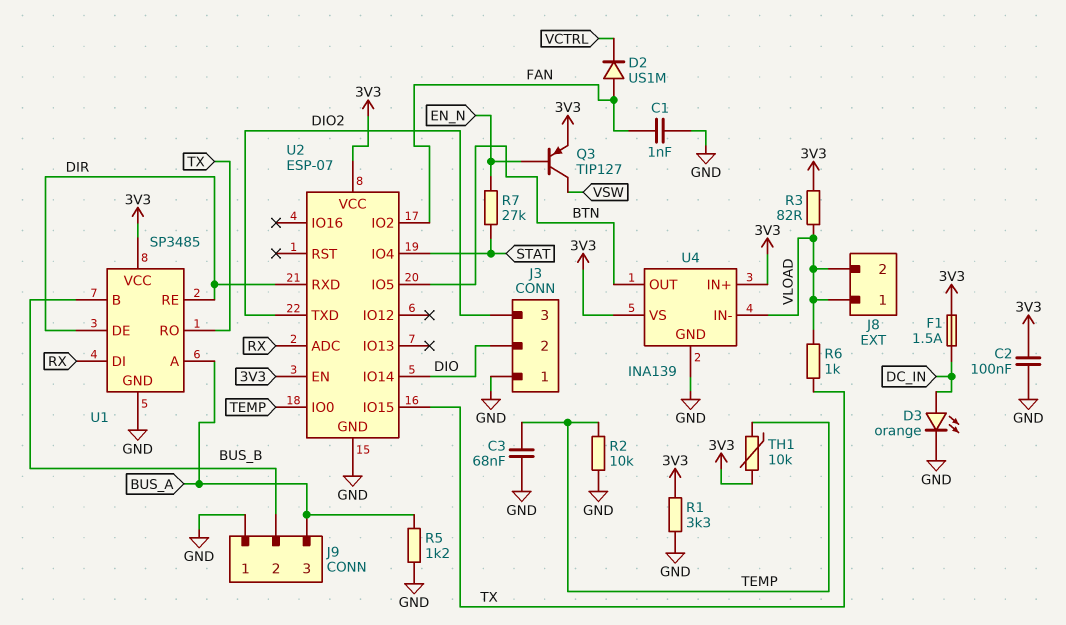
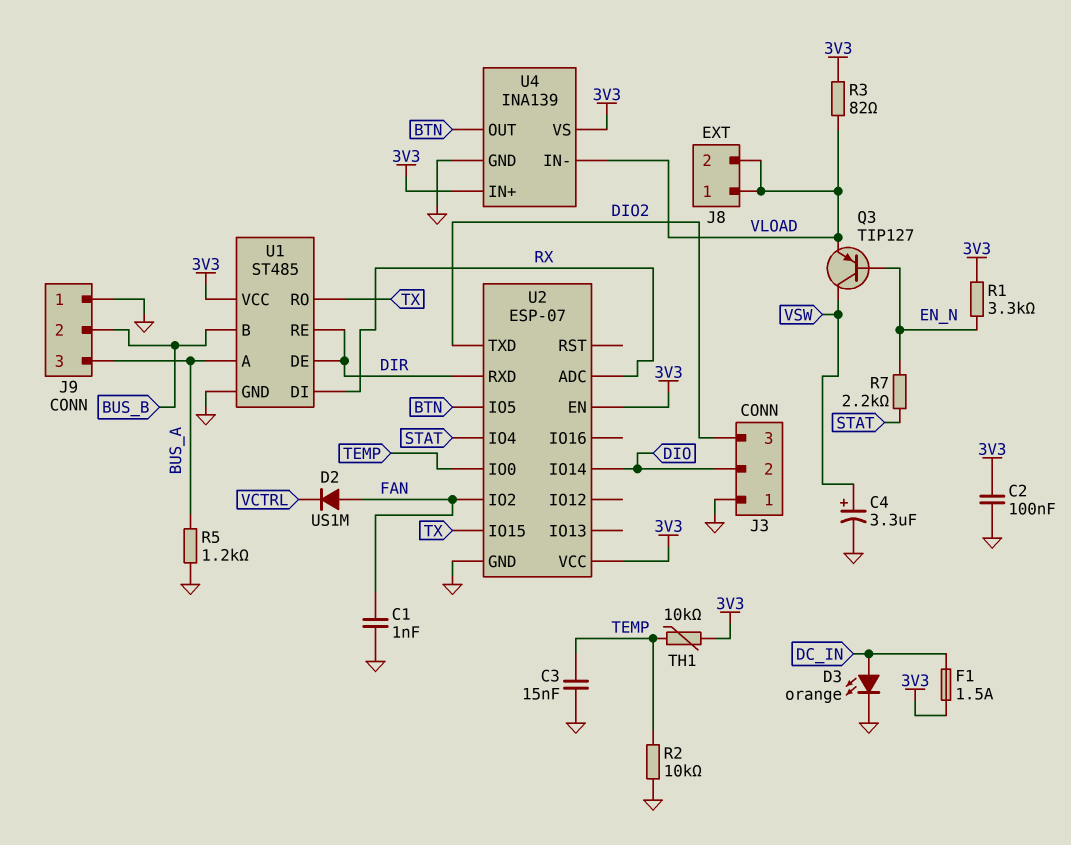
C3: 68nF (GND, TEMP) -> 15nF (GND, TEMP)
C4: none -> 3.3uF (plus VSW, minus GND)
Q3: PNP TIP127 (B EN_N, C VSW, E 3V3) -> PNP TIP127 (B EN_N, C VSW, E VLOAD)
R1: 3.3k (3V3, GND) -> 3.3k (3V3, EN_N)
R6: 1k (TX, VLOAD) -> none
R7: 27k (EN_N, STAT) -> 2.2k (EN_N, STAT)
U1: SP3485 -> ST485

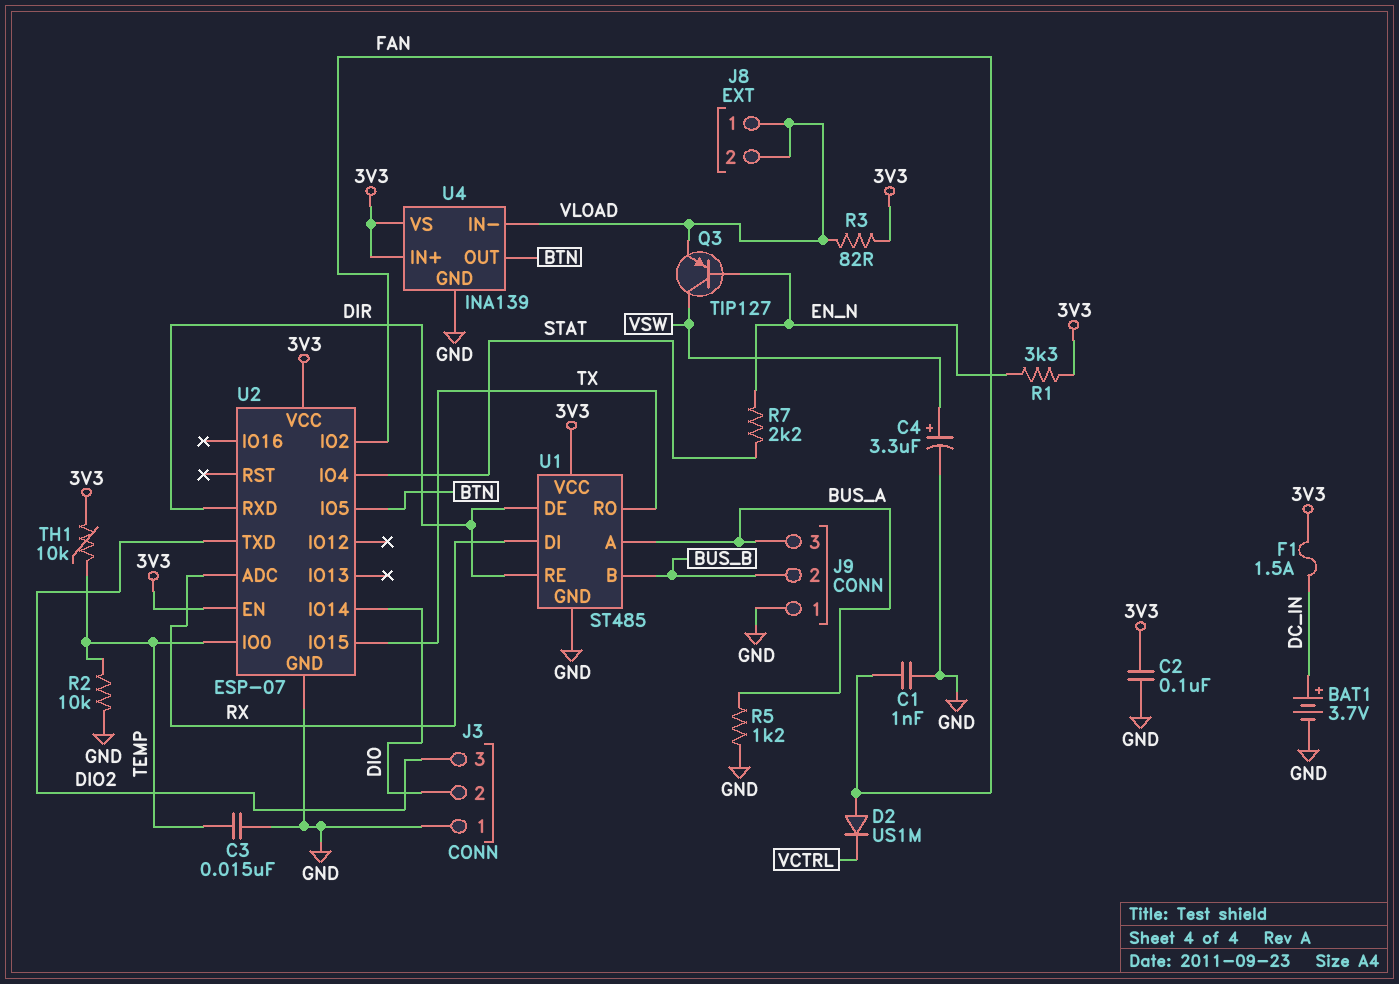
BAT1: none -> 3.7V (plus DC_IN, minus GND)
D3: LED orange (A DC_IN, K GND) -> none

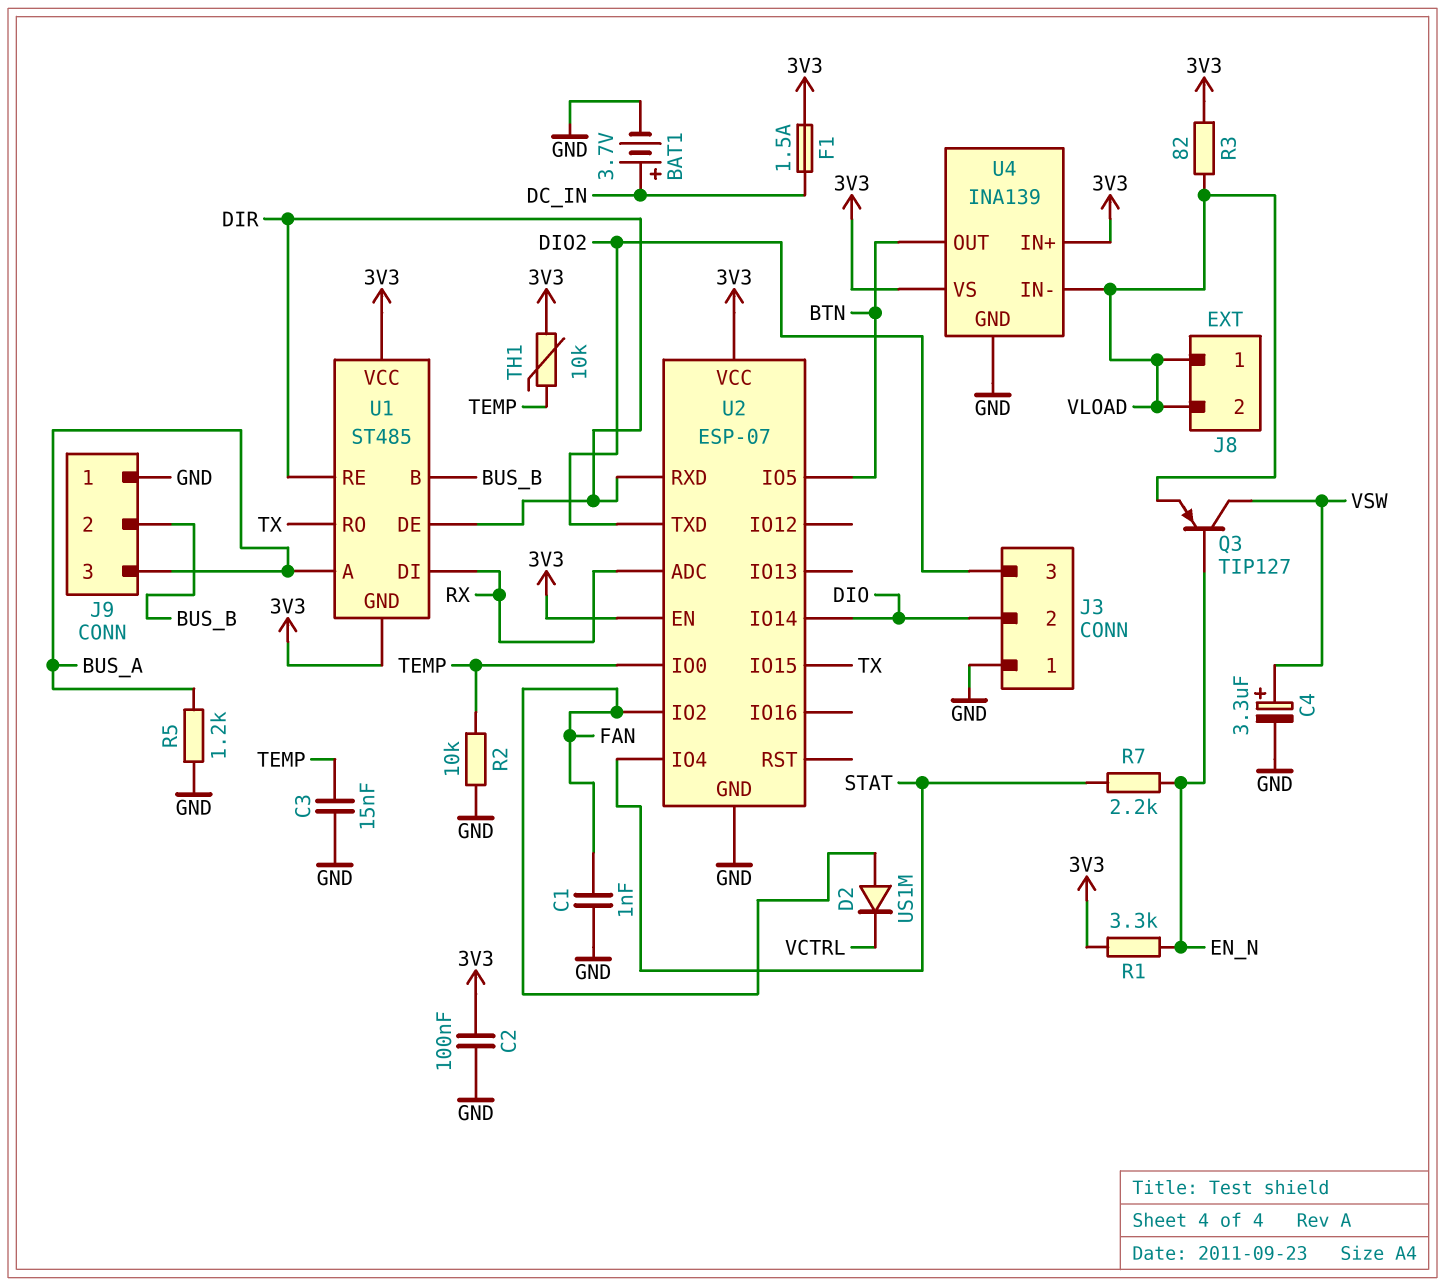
U1 pin GND: GND -> 3V3

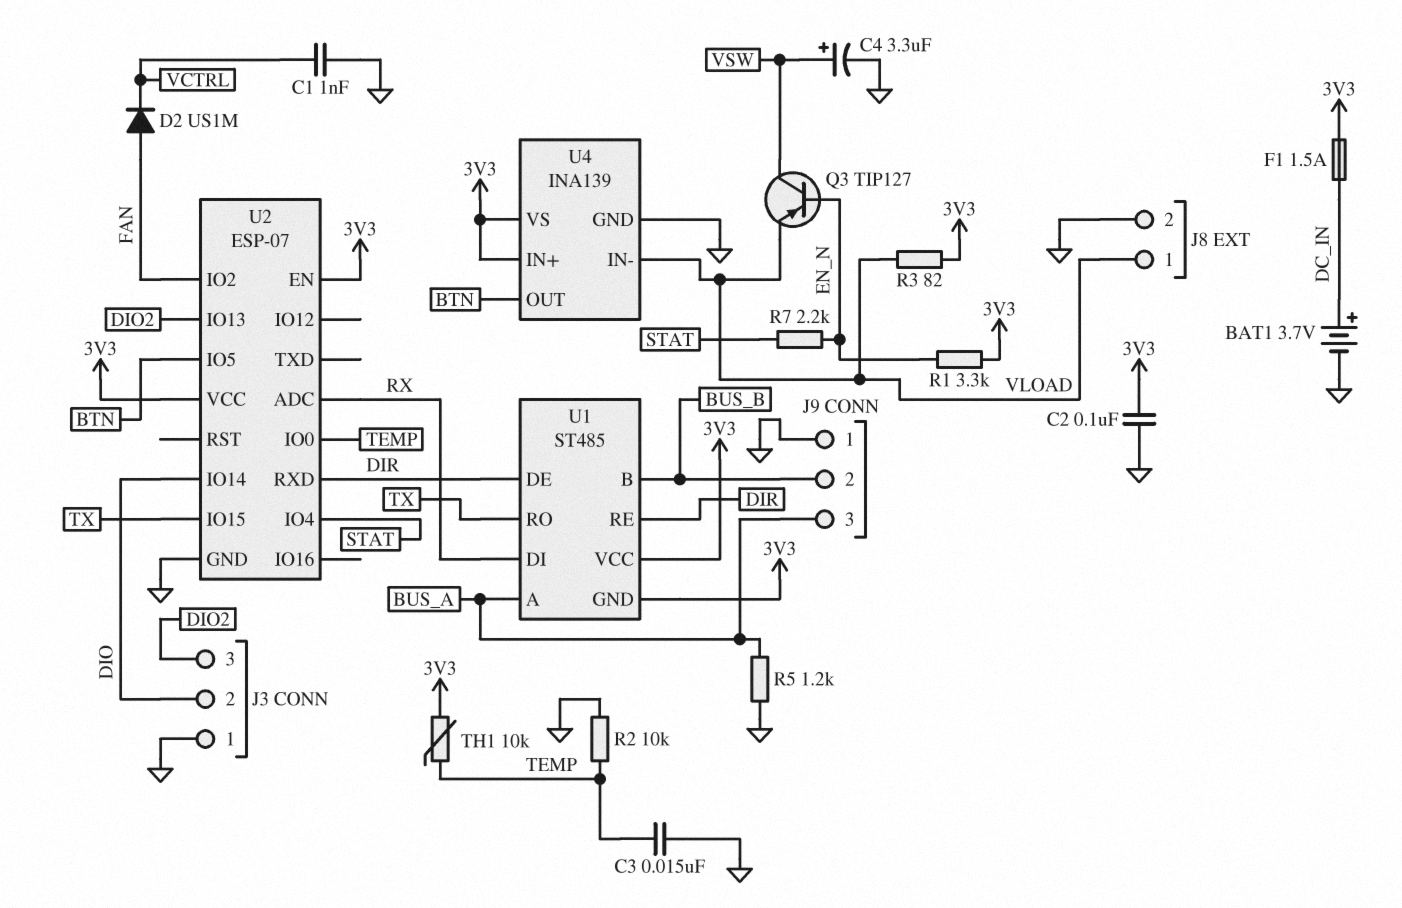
C1: 1nF (FAN, GND) -> 1nF (GND, VCTRL)
J8 pin 2: VLOAD -> GND
U2 pin IO13: none -> DIO2
U2 pin TXD: DIO2 -> none

